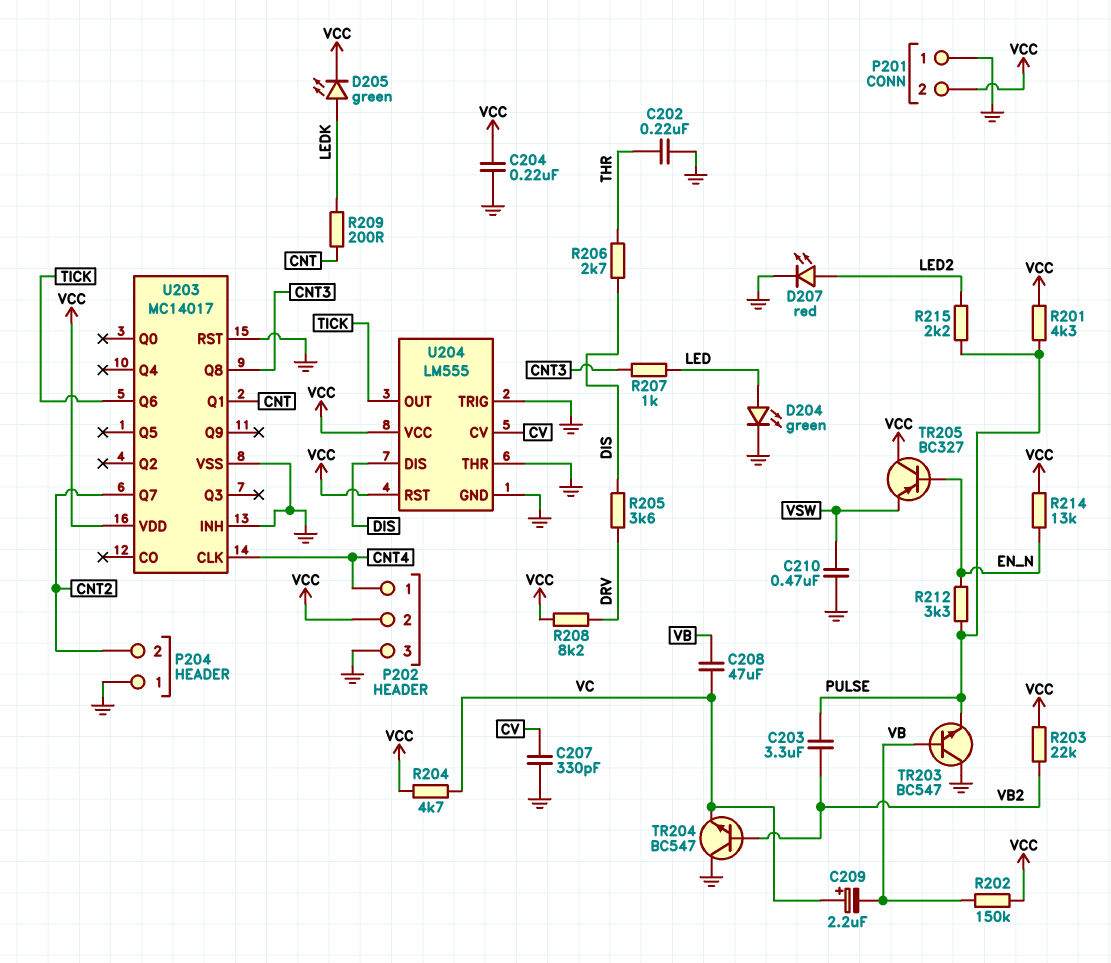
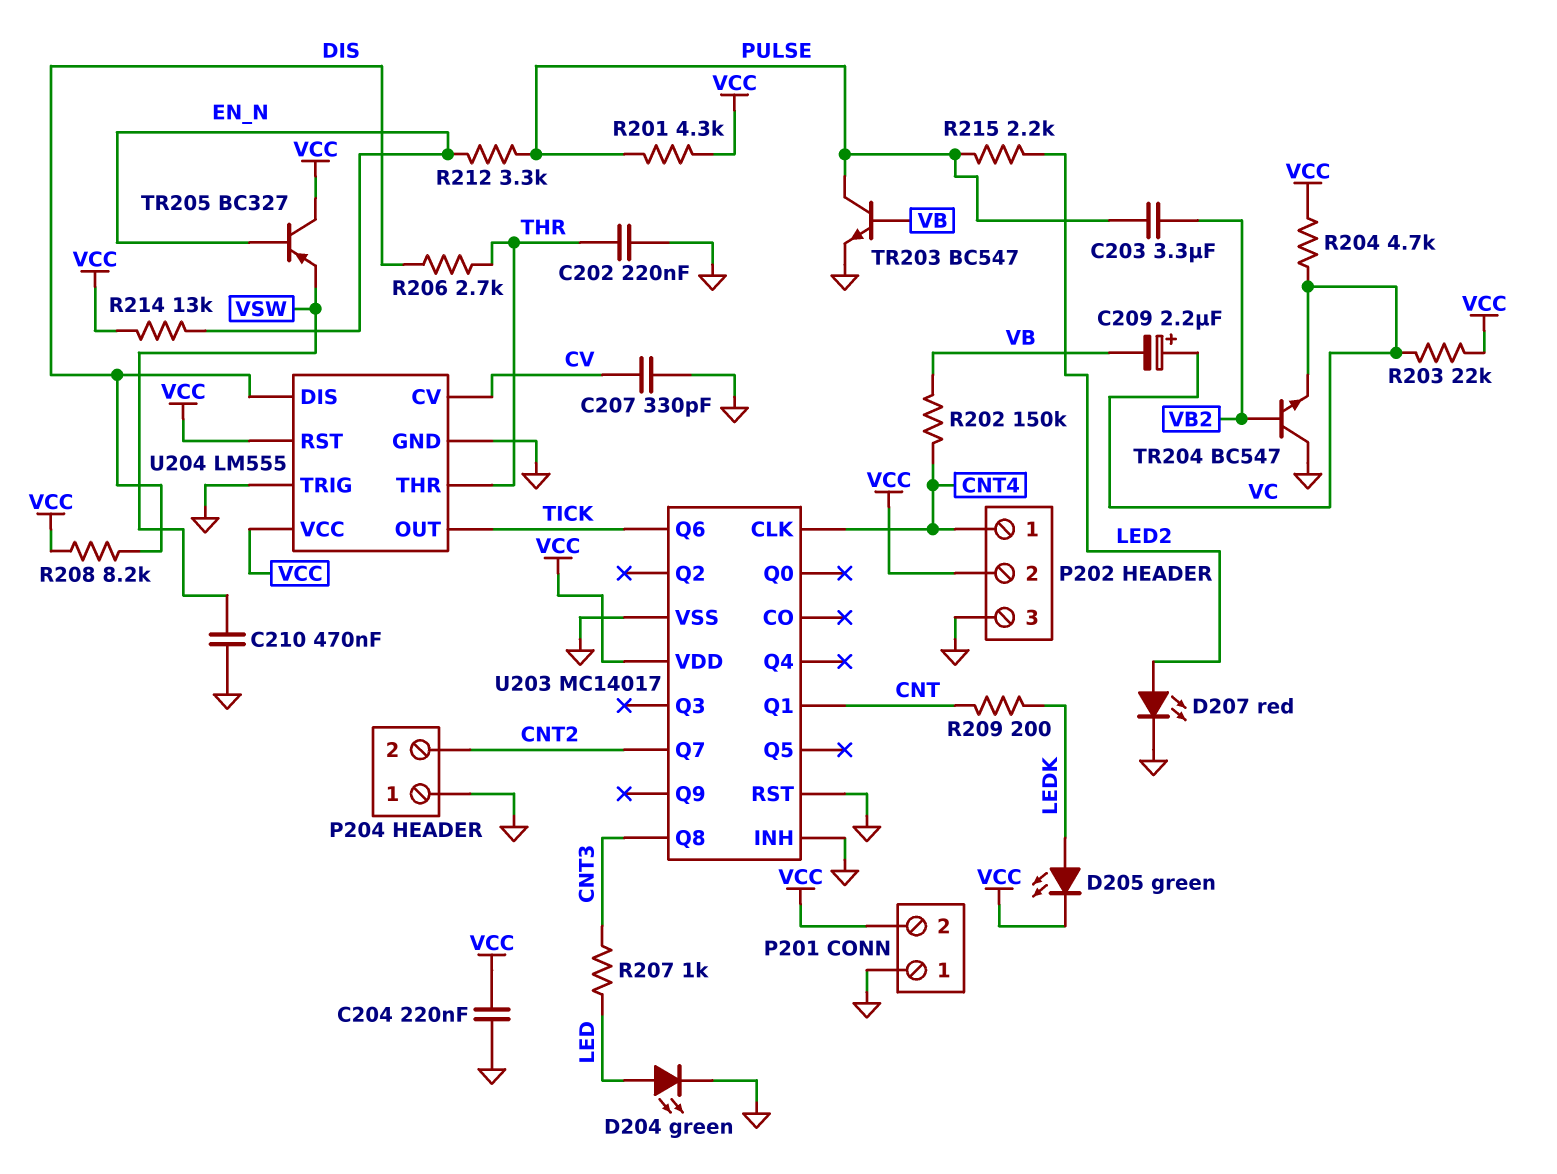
C208: 47uF (VB, VC) -> none
R202: 150k (VB, VCC) -> 150k (CNT4, VB)
R203: 22k (VB2, VCC) -> 22k (VC, VCC)
R205: 3.6k (DIS, DRV) -> none
R208: 8.2k (DRV, VCC) -> 8.2k (DIS, VCC)
TR203: NPN BC547 (B VB, C GND, E PULSE) -> NPN BC547 (B VB, C PULSE, E GND)
U204 pin THR: GND -> THR

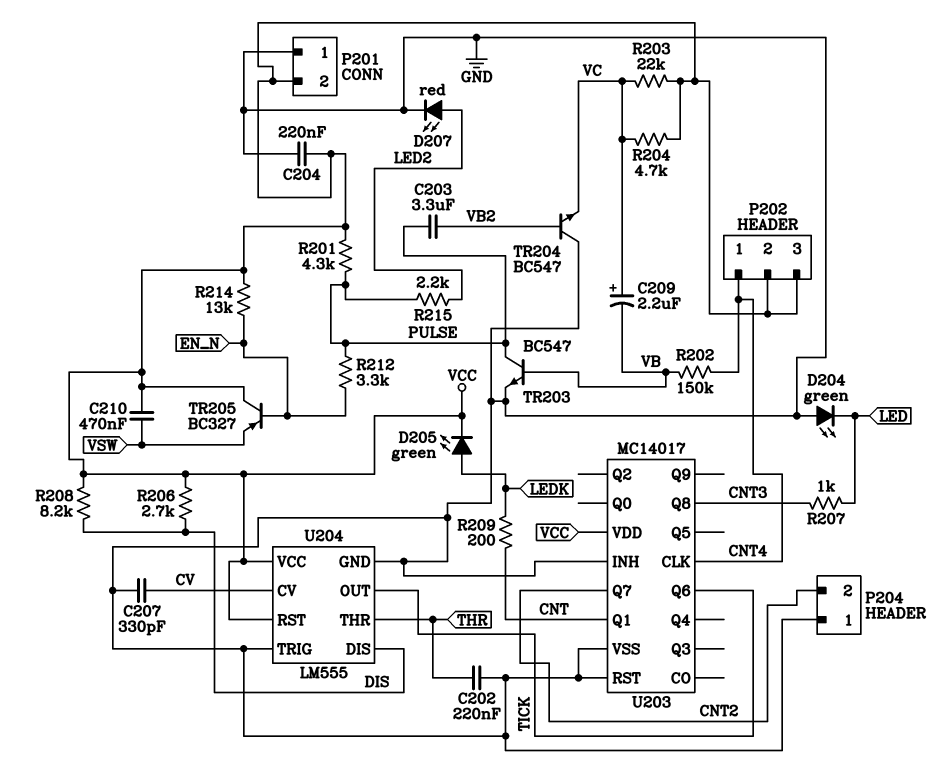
C210: 470nF (GND, VSW) -> 470nF (VCC, VSW)
D204: LED green (A LED, K GND) -> LED green (A GND, K LED)
P202 pin 3: GND -> VCC
R206: 2.7k (DIS, THR) -> 2.7k (DIS, VCC)

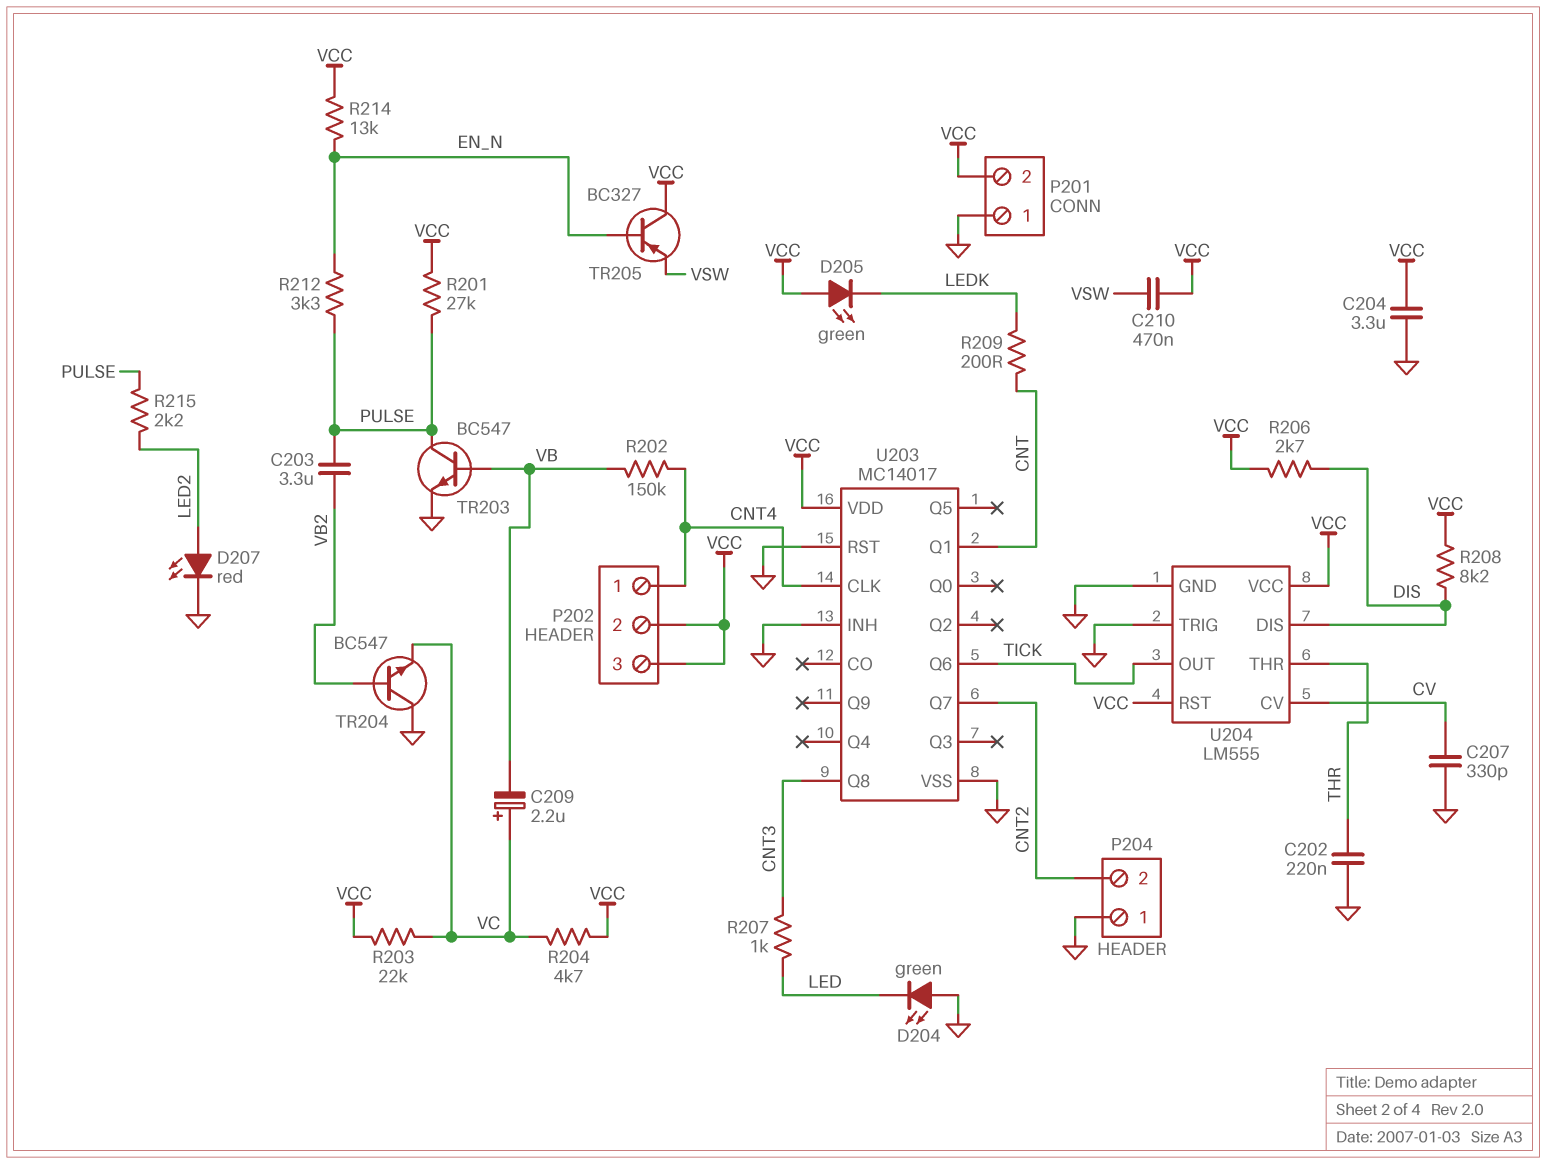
C204: 220nF (GND, VCC) -> 3.3uF (GND, VCC)
D205: LED green (A LEDK, K VCC) -> LED green (A VCC, K LEDK)
R201: 4.3k (PULSE, VCC) -> 27k (PULSE, VCC)

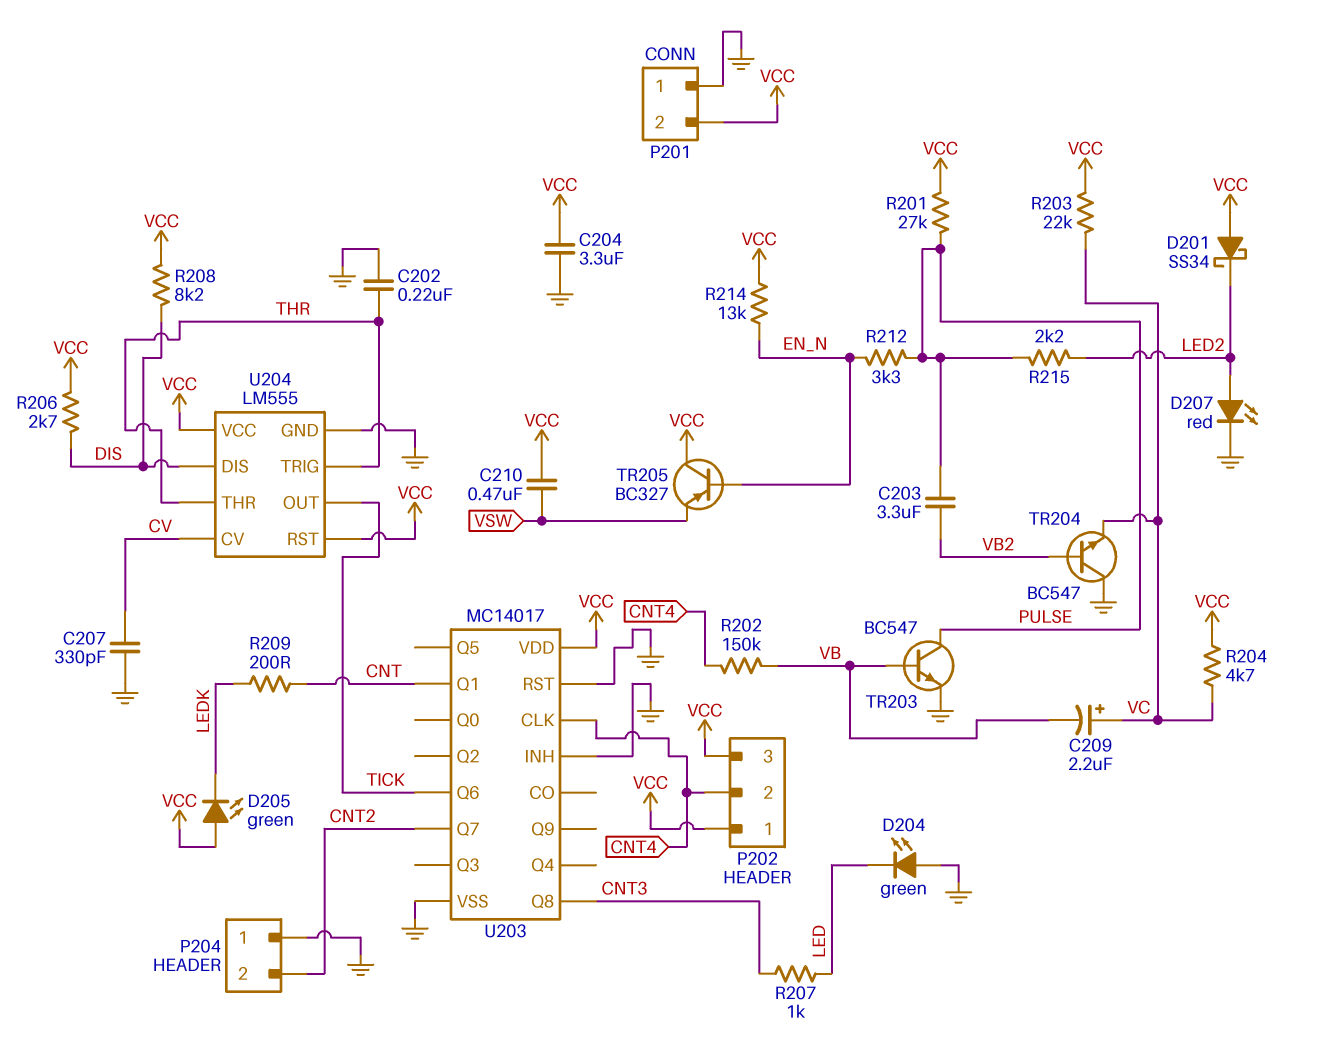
D201: none -> schottky SS34 (A VCC, K LED2)
P202 pin 1: CNT4 -> VCC
P202 pin 2: VCC -> CNT4
U204 pin TRIG: GND -> THR

